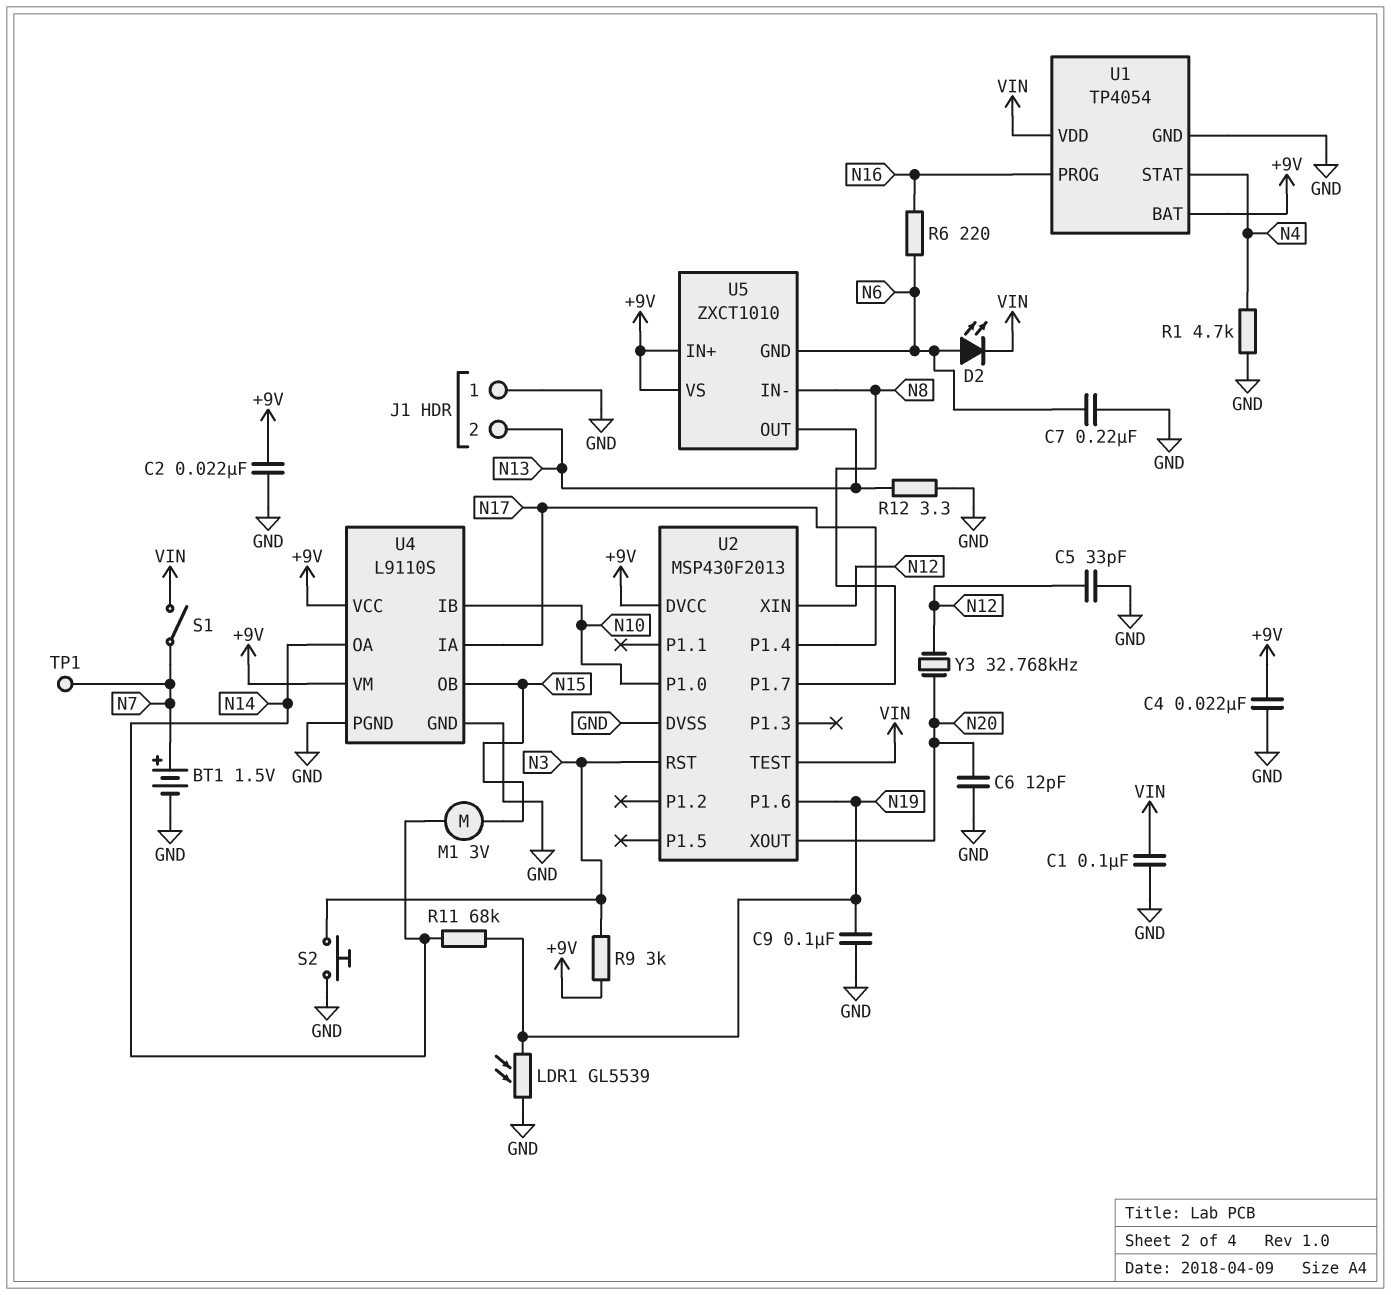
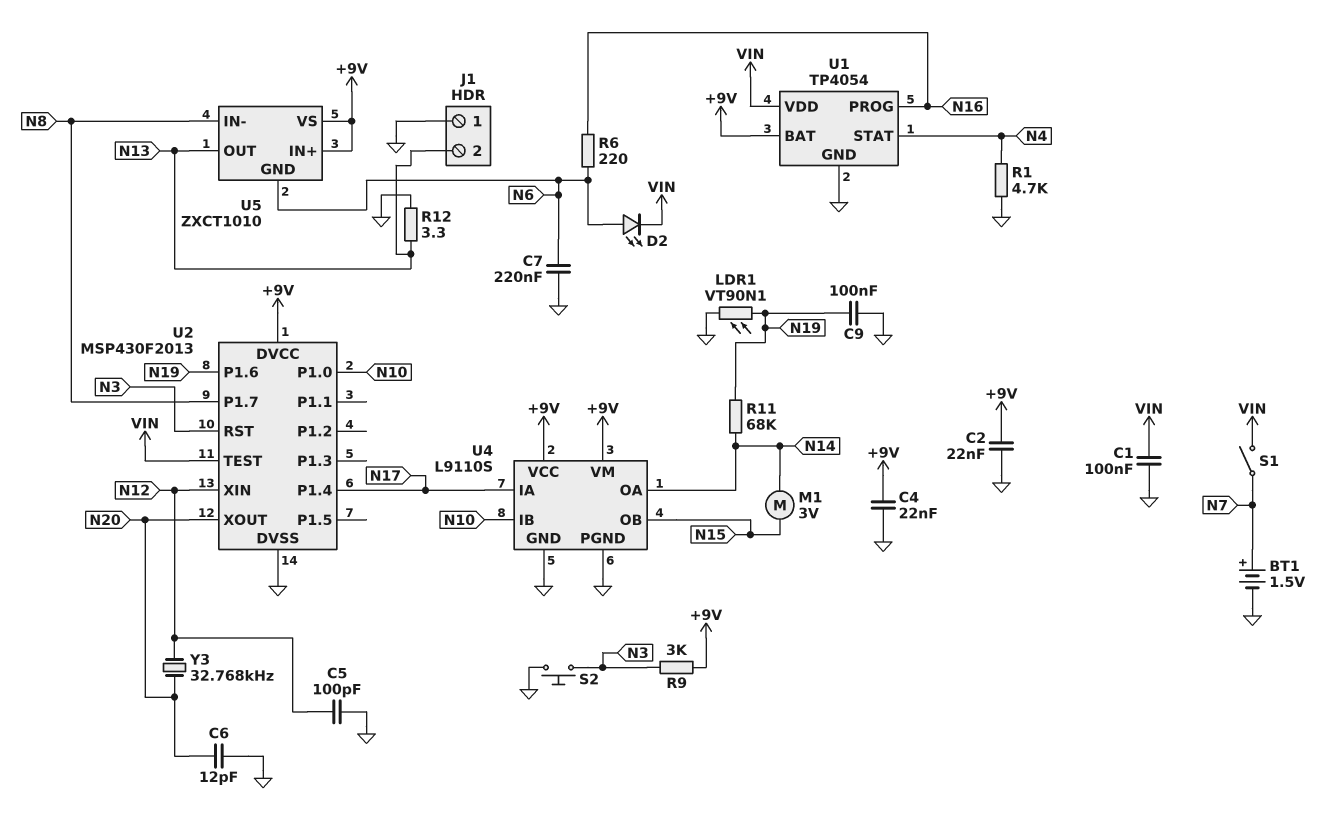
C5: 33pF (GND, N12) -> 100pF (GND, N12)
LDR1: GL5539 (GND, N19) -> VT90N1 (GND, N19)
TP1: test point (N7) -> none

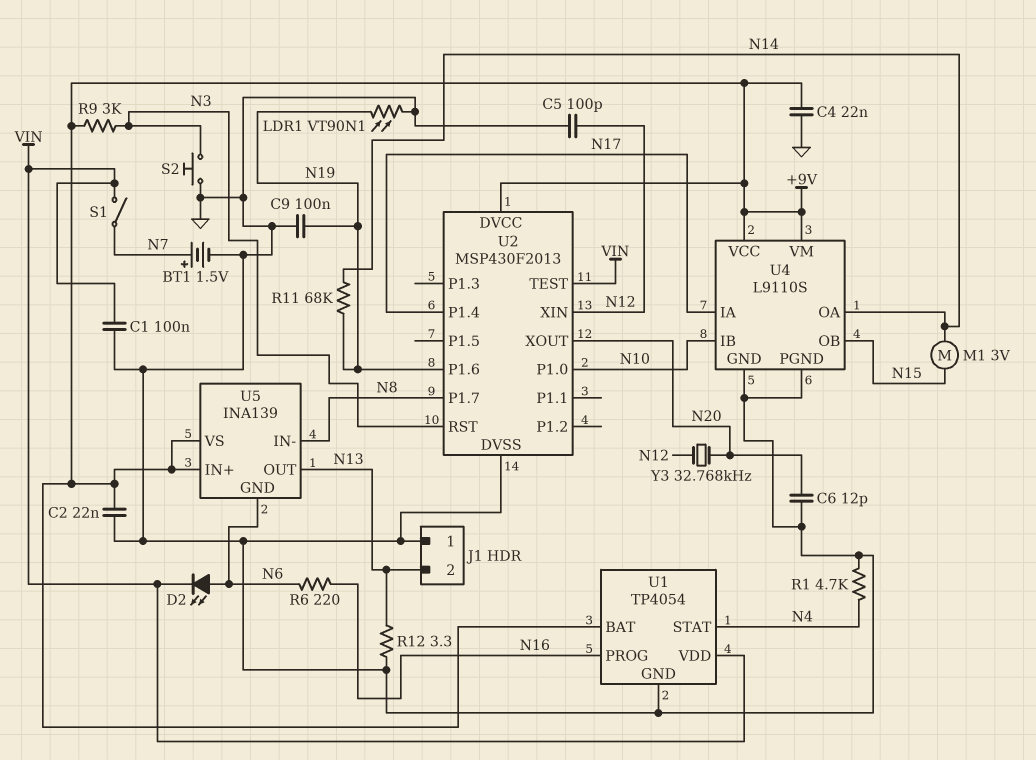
C7: 220nF (GND, N6) -> none
U5: ZXCT1010 -> INA139

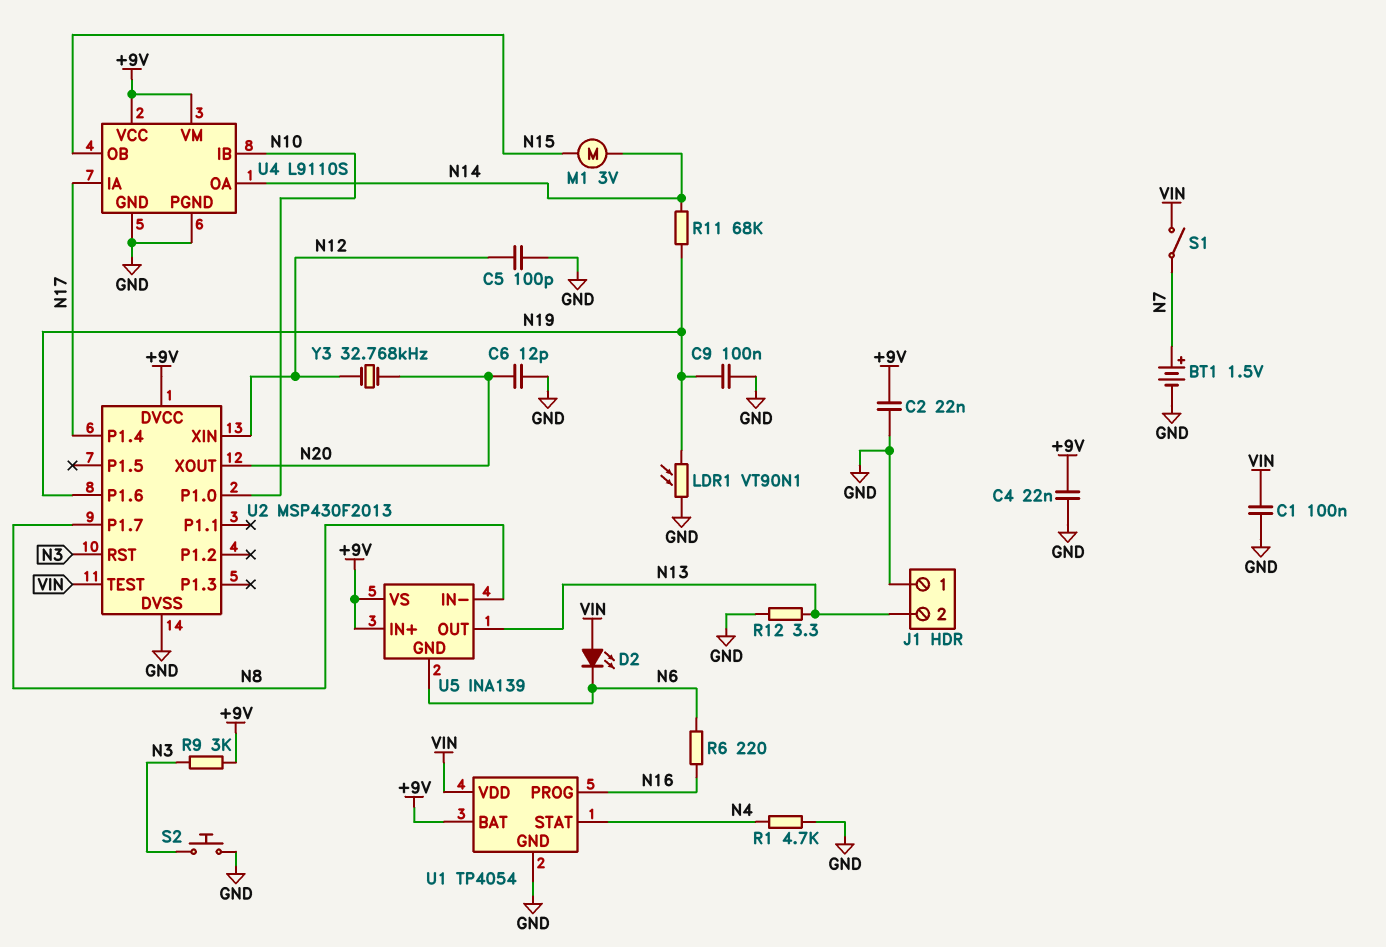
D2: LED (A N6, K VIN) -> LED (A VIN, K N6)

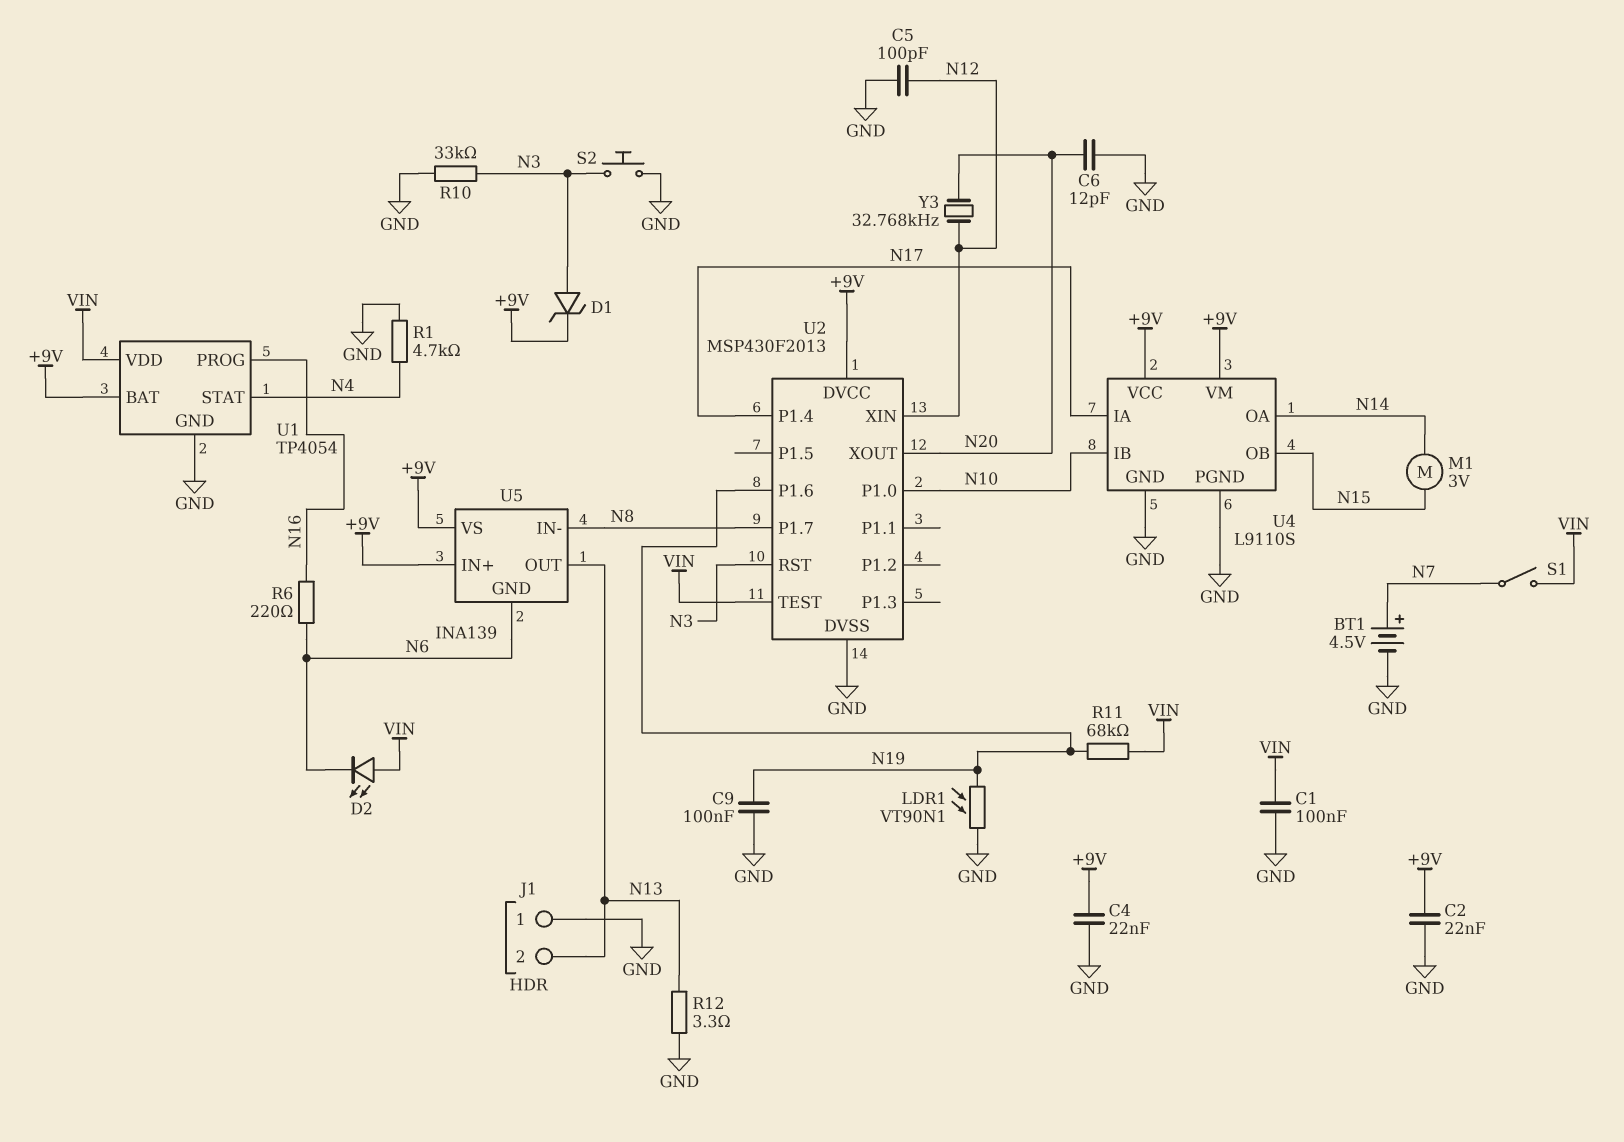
BT1: 1.5V (plus N7, minus GND) -> 4.5V (plus N7, minus GND)
D1: none -> zener (A N3, K +9V)
R9: 3k (+9V, N3) -> none
R10: none -> 33k (GND, N3)
R11: 68k (N14, N19) -> 68k (N19, VIN)

